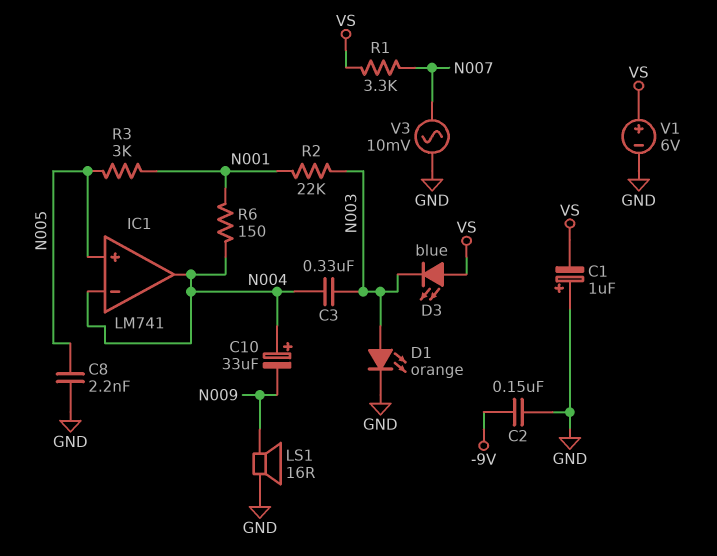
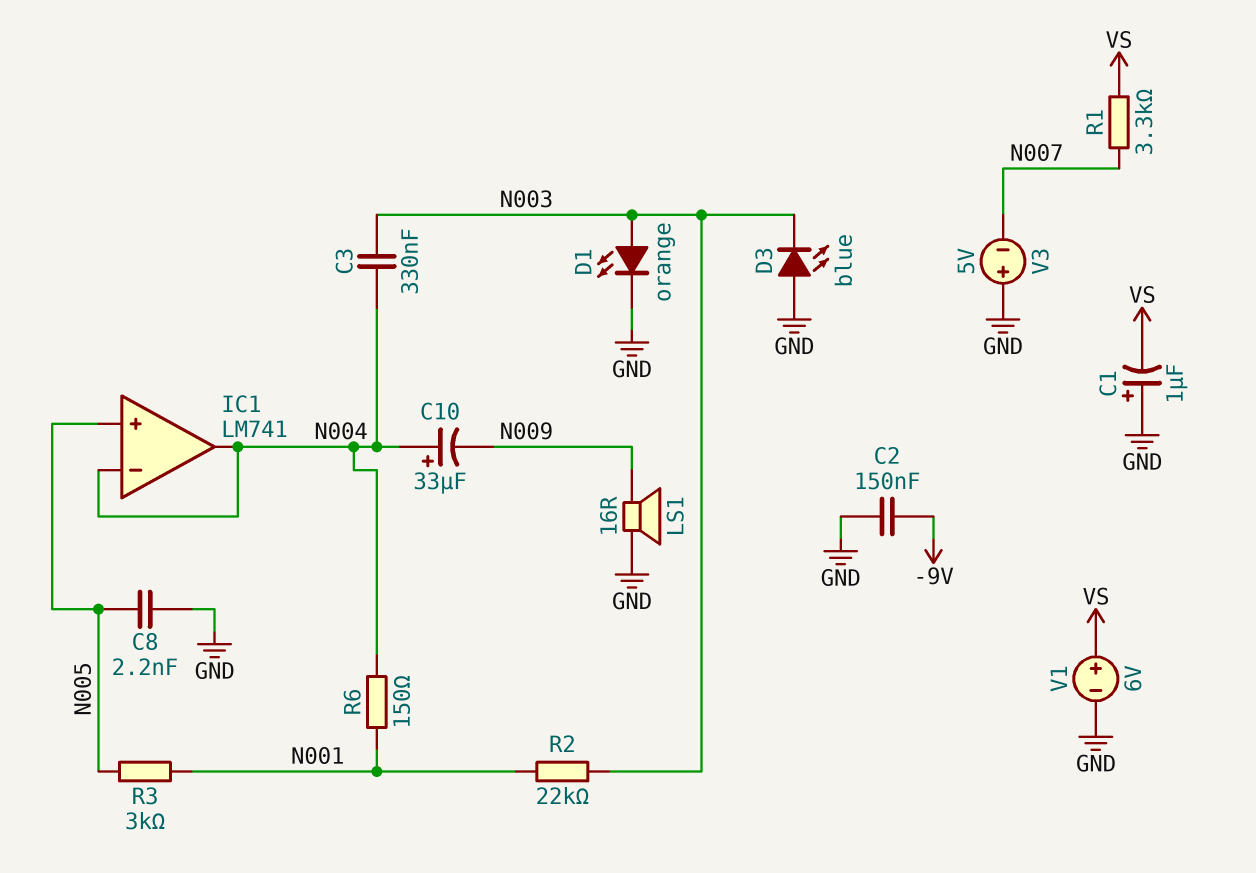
D3: LED blue (A VS, K N003) -> LED blue (A GND, K N003)
V3: AC 10mV (GND, N007) -> 5V (plus GND, minus N007)

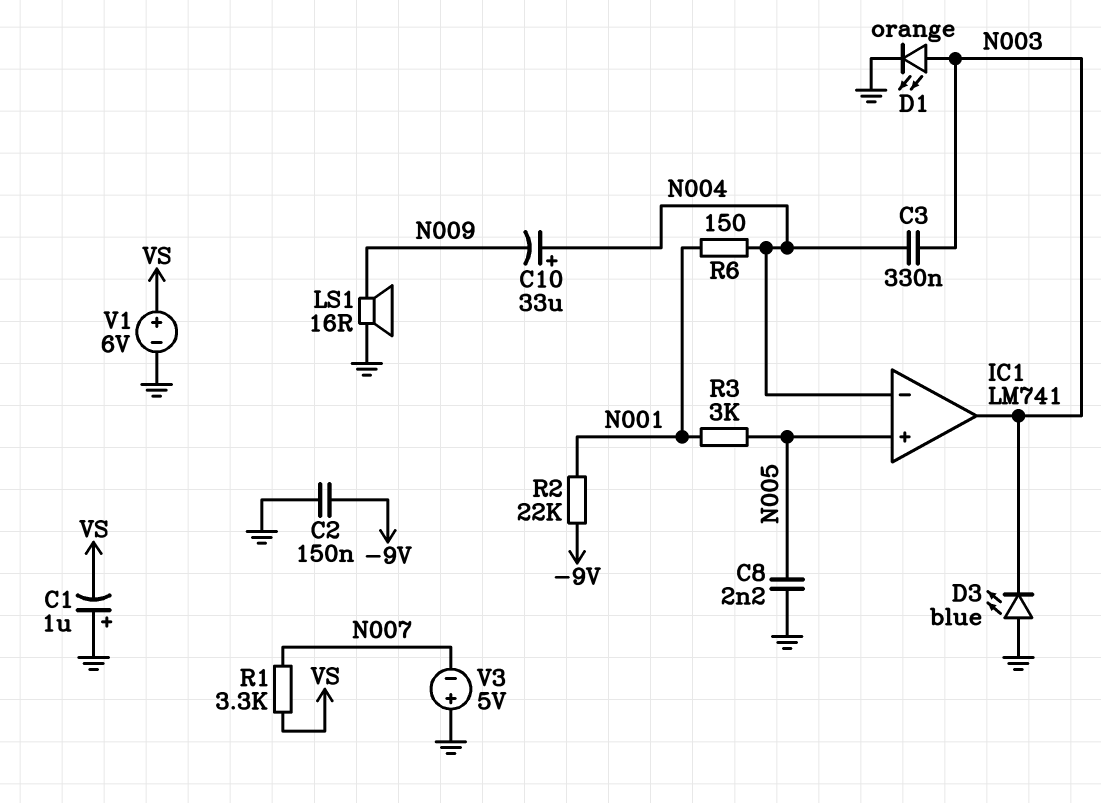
IC1 pin out: N004 -> N003
R2: 22k (N001, N003) -> 22k (-9V, N001)

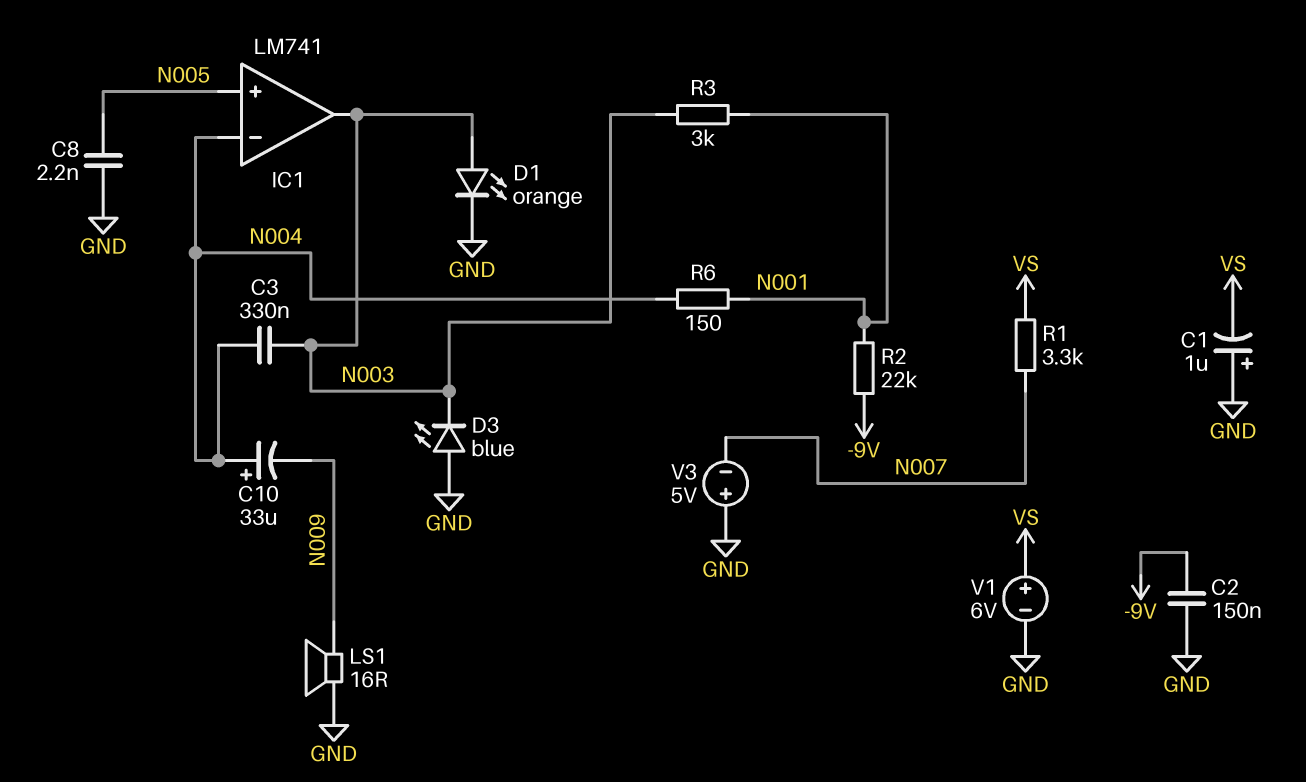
R3: 3k (N001, N005) -> 3k (N001, N003)

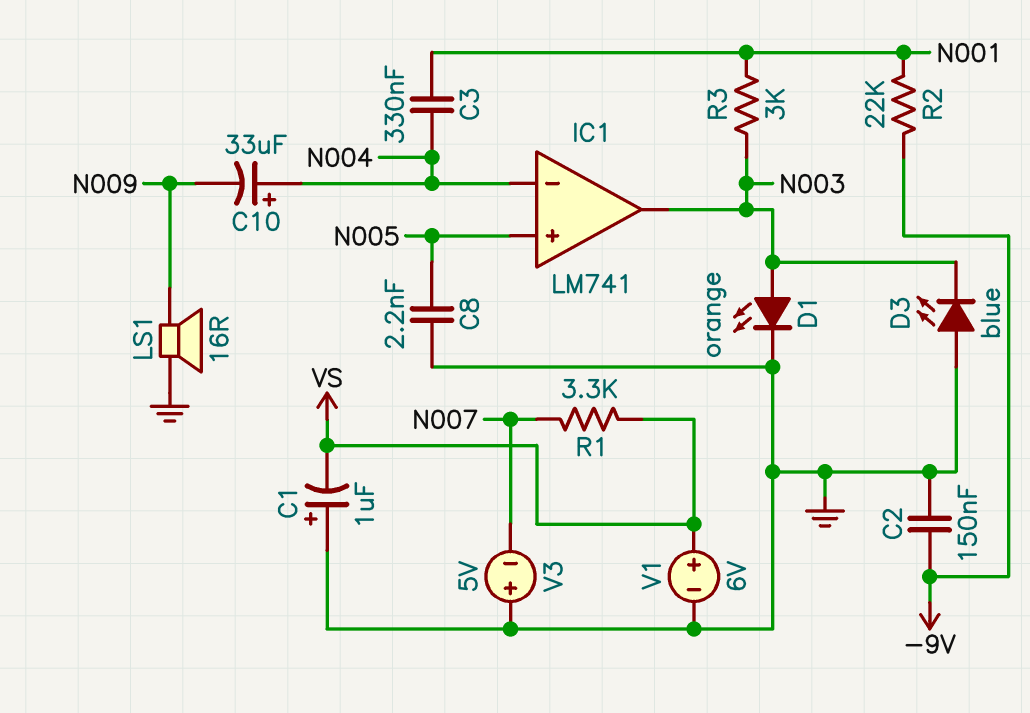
C3: 330nF (N003, N004) -> 330nF (N001, N004)
R6: 150 (N001, N004) -> none

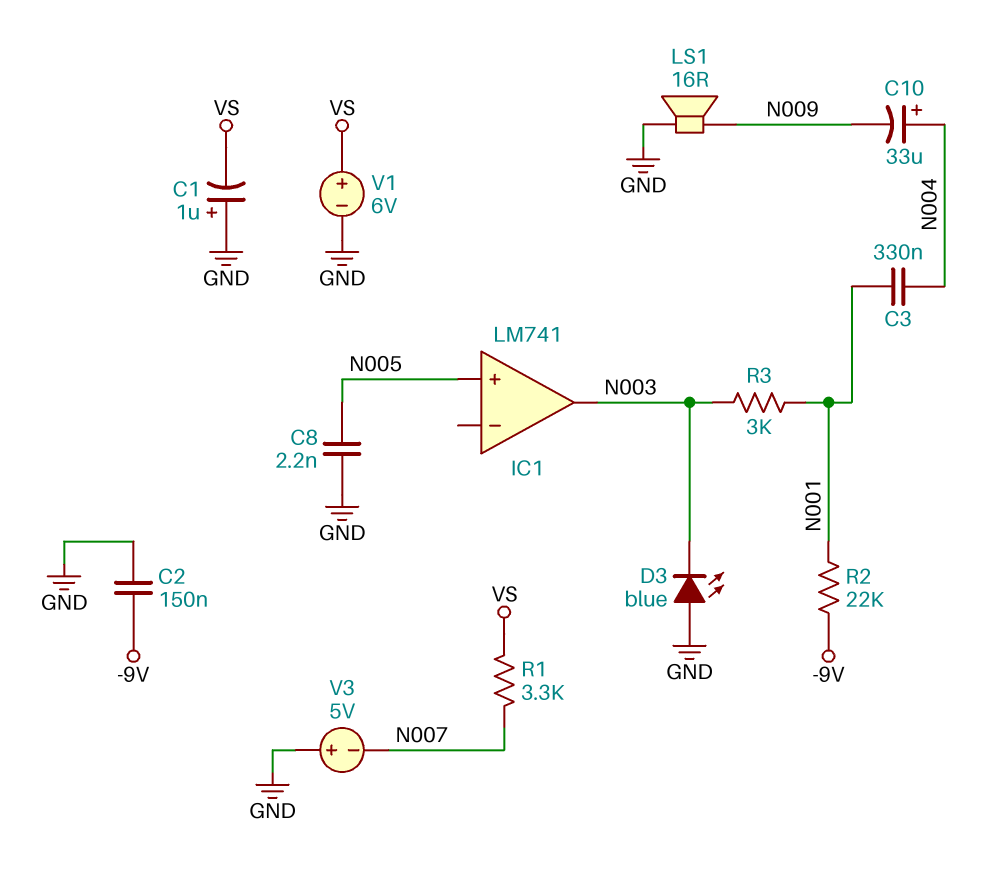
D1: LED orange (A N003, K GND) -> none
IC1 pin in-: N004 -> none

